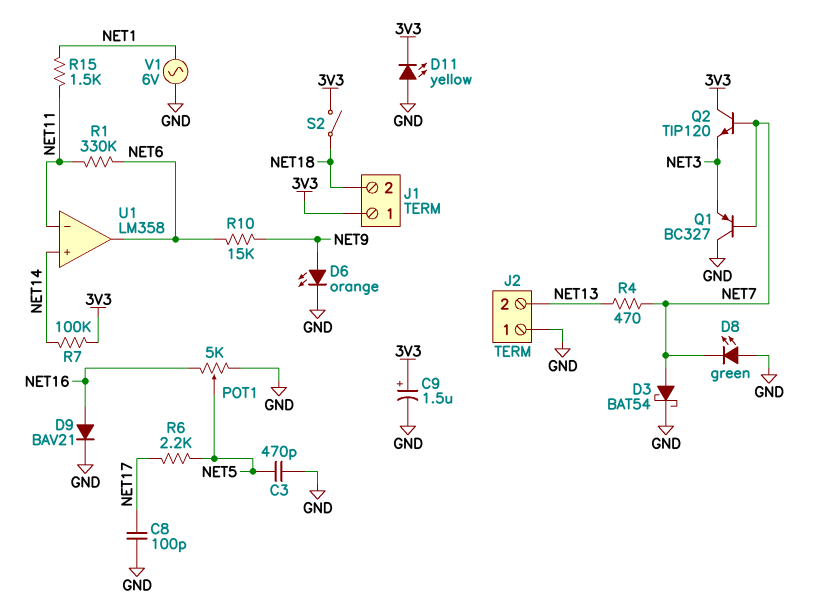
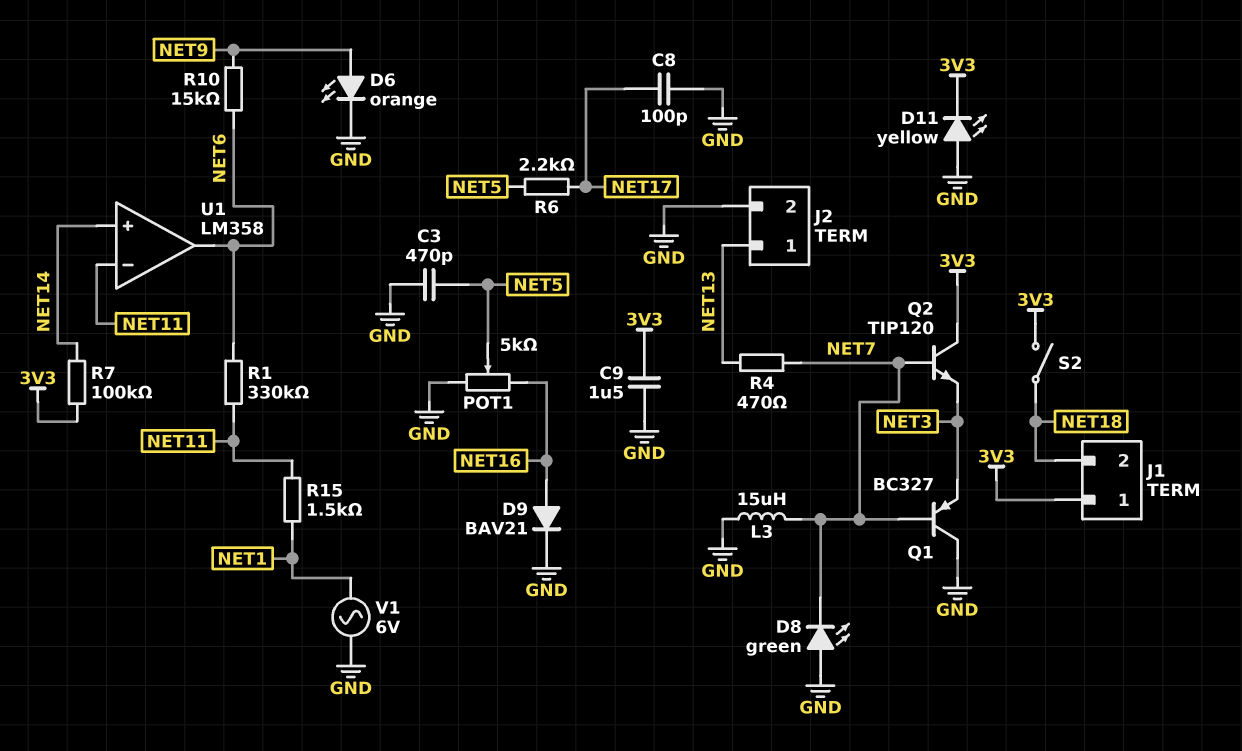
C9: 1.5uF (plus 3V3, minus GND) -> 1.5uF (3V3, GND)
D3: schottky BAT54 (A NET7, K GND) -> none
J2 pin 1: GND -> NET13
J2 pin 2: NET13 -> GND
L3: none -> 15uH (GND, NET7)

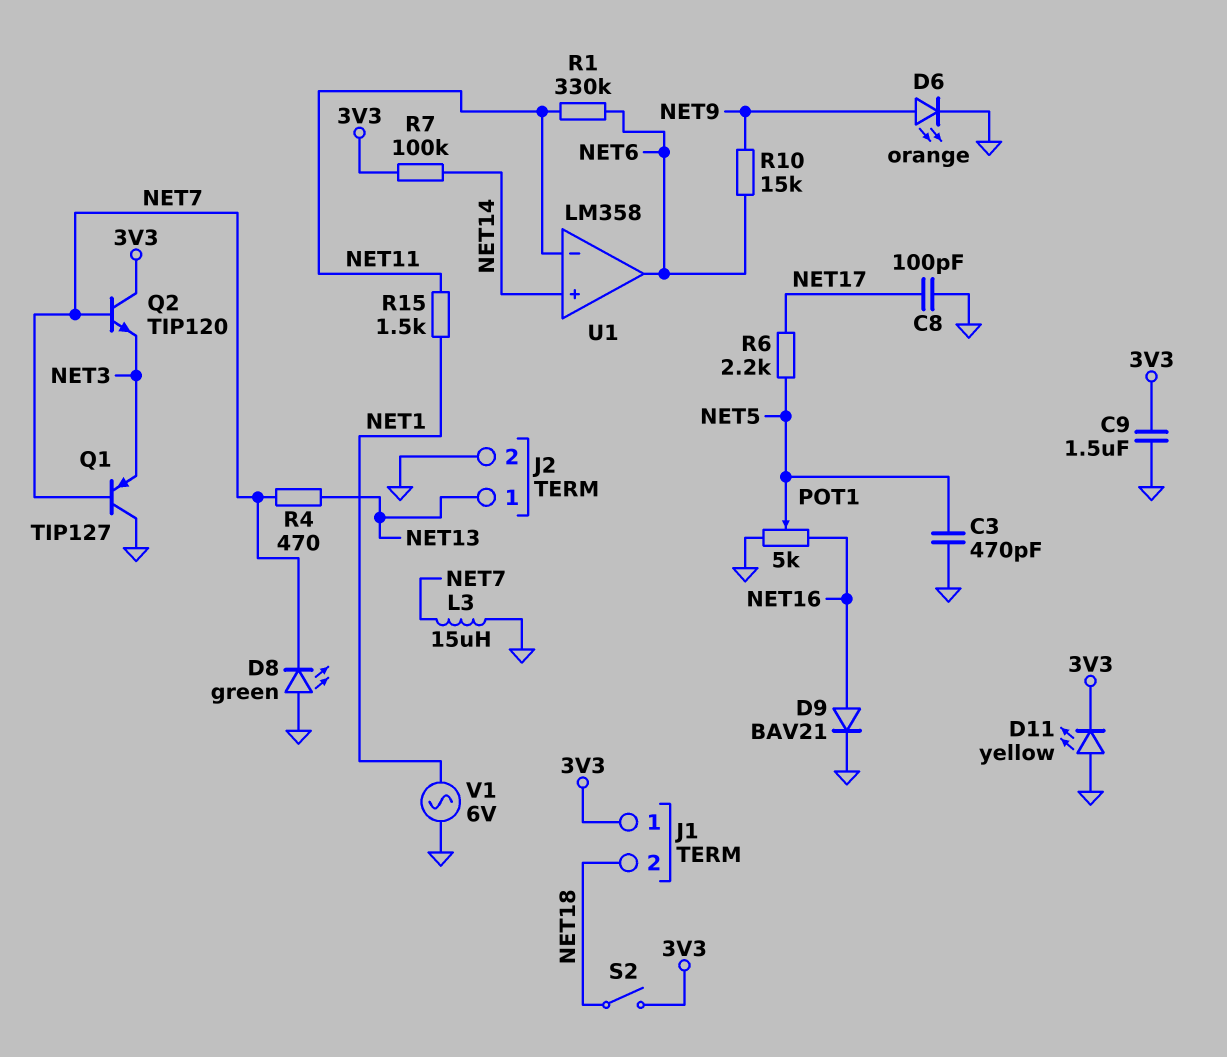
Q1: PNP BC327 (B NET7, C GND, E NET3) -> PNP TIP127 (B NET7, C GND, E NET3)

